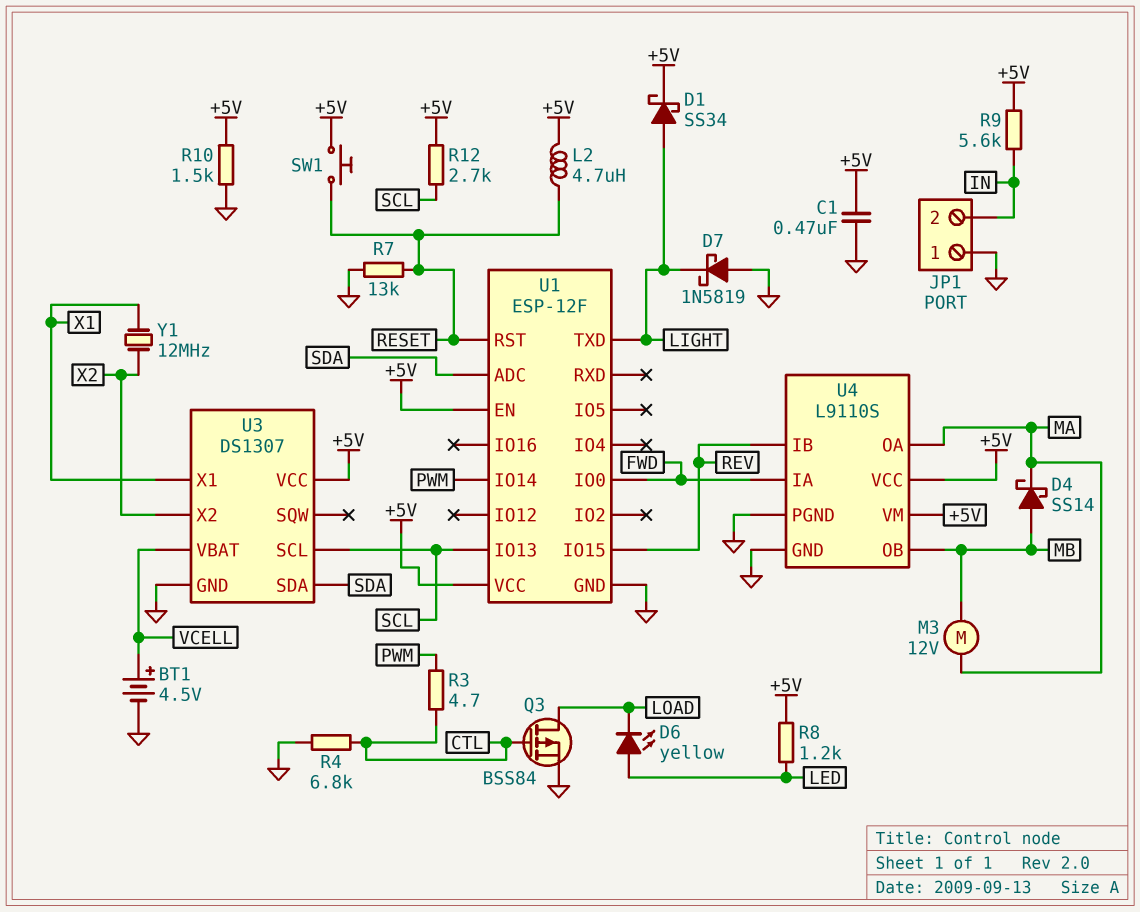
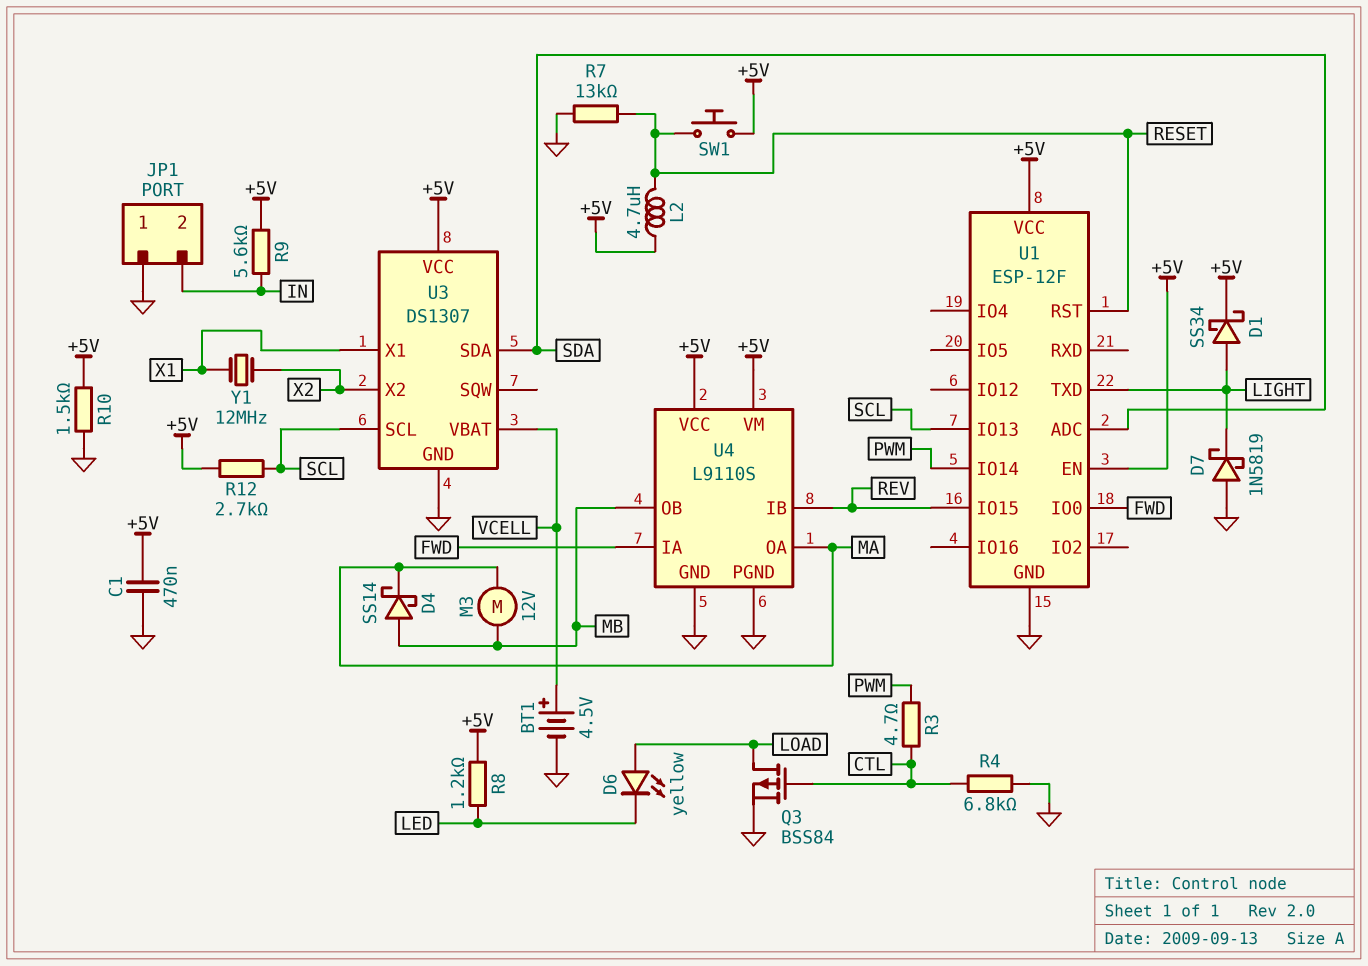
D6: LED yellow (A LED, K LOAD) -> LED yellow (A LOAD, K LED)

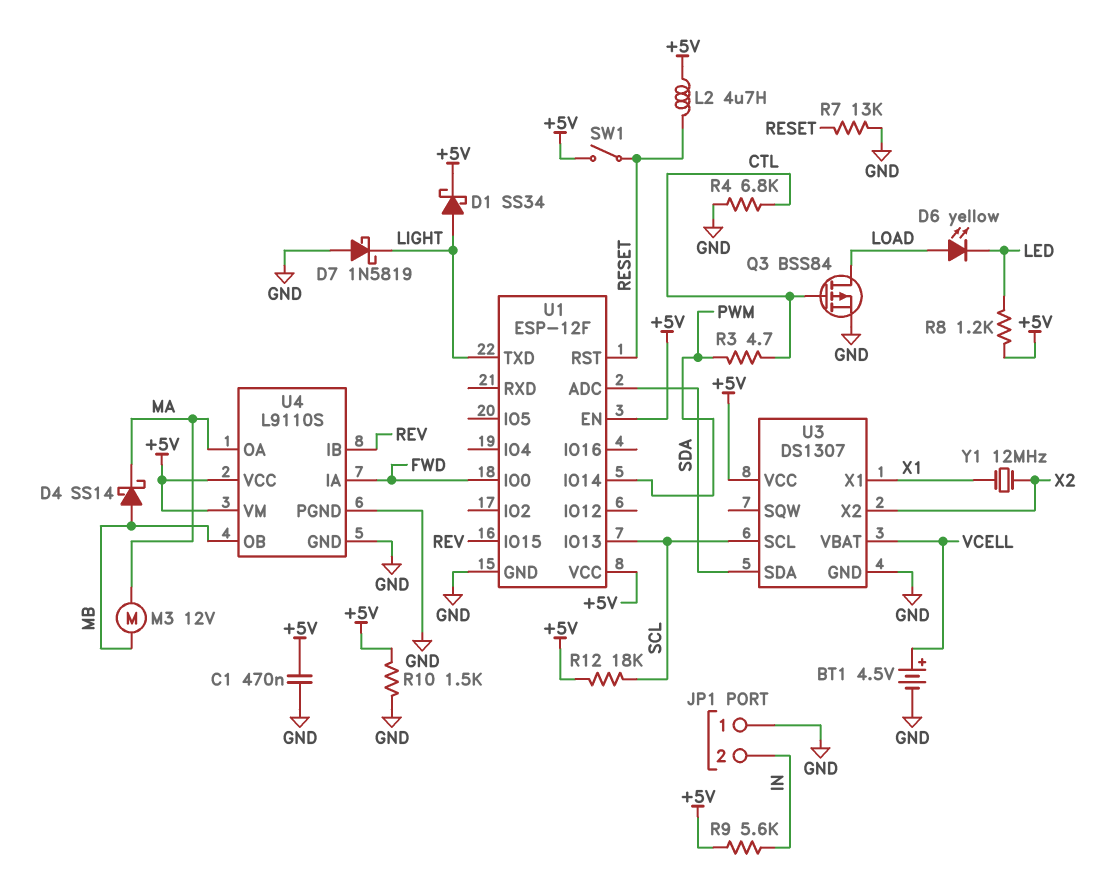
R12: 2.7k (+5V, SCL) -> 18k (+5V, SCL)
SW1: button (+5V, RESET) -> switch (+5V, RESET)

